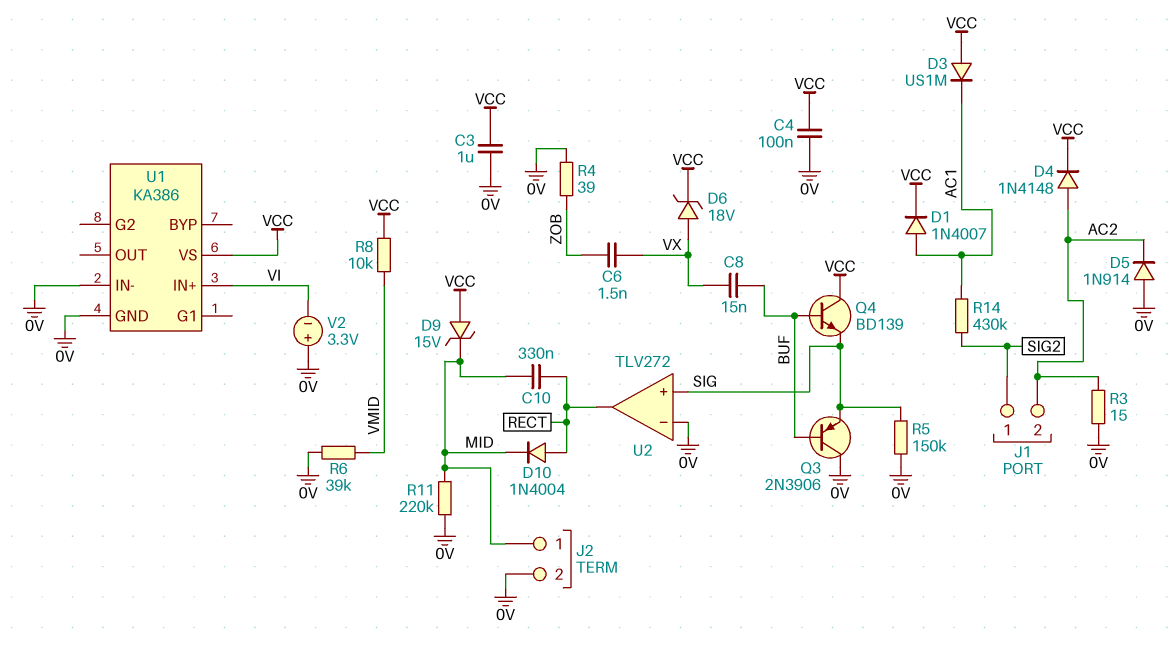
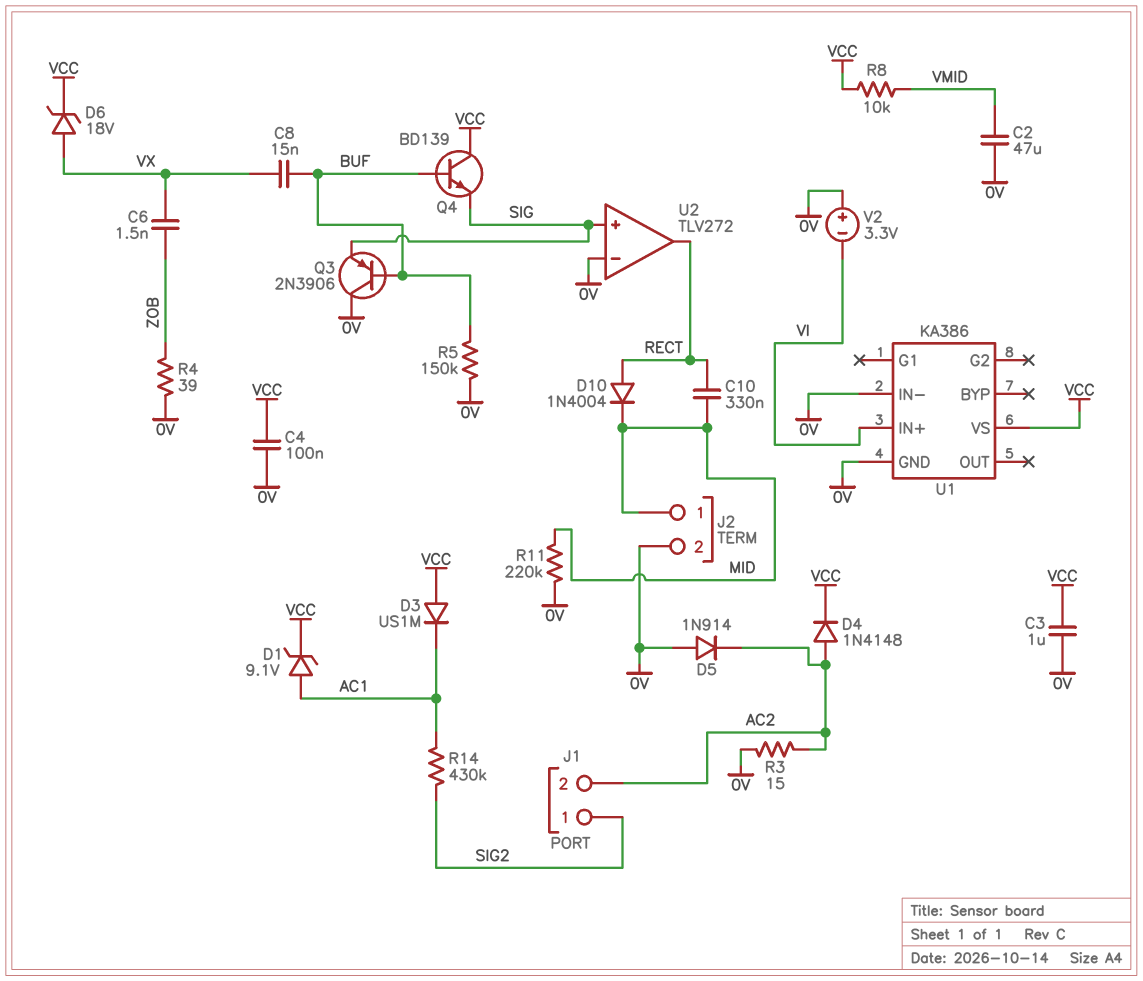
C2: none -> 47uF (0V, VMID)
D1: diode 1N4007 (A AC1, K VCC) -> zener 9.1V (A AC1, K VCC)
D9: zener 15V (A VCC, K MID) -> none
R5: 150k (0V, SIG) -> 150k (0V, BUF)
R6: 39k (0V, VMID) -> none

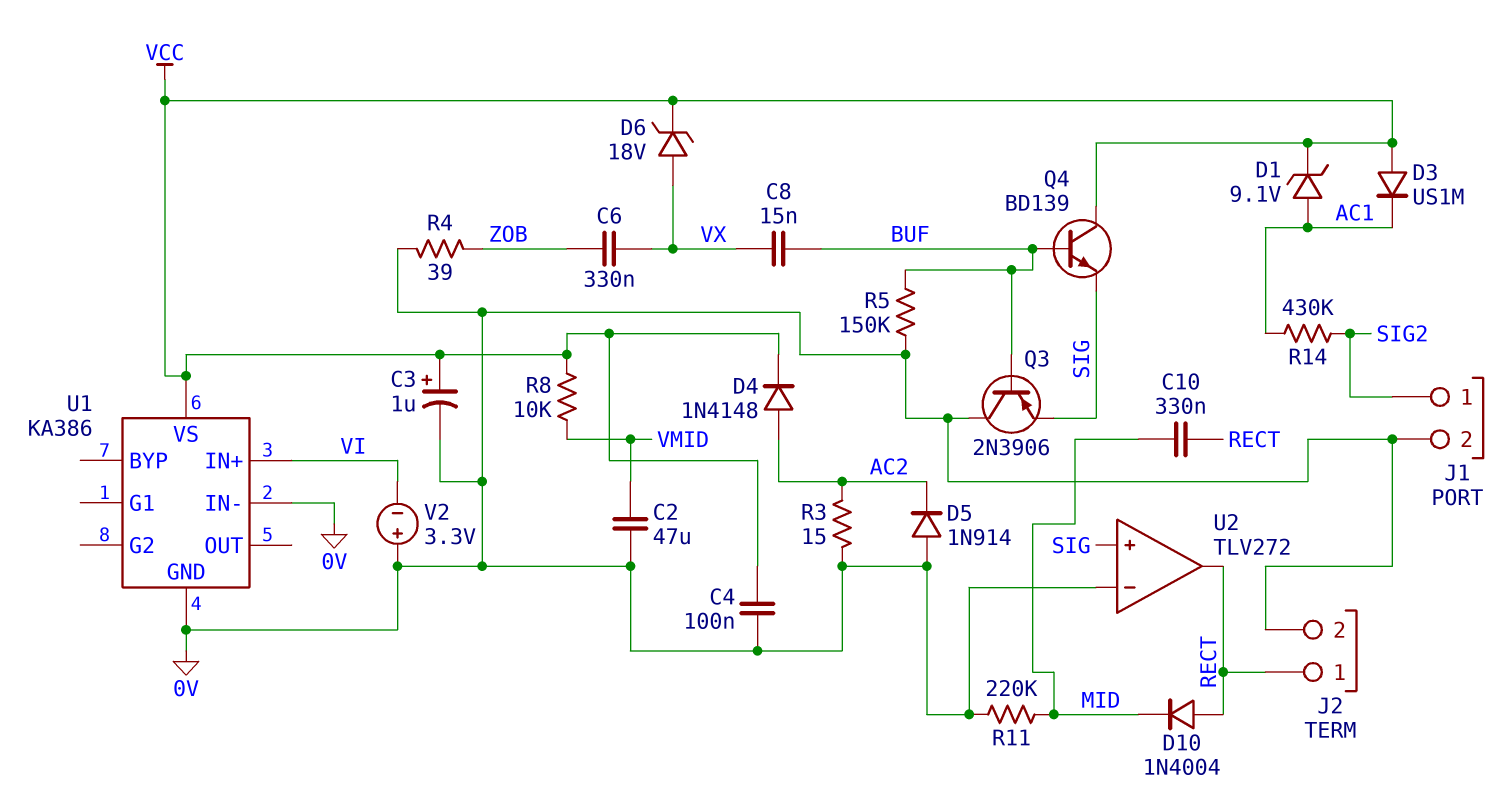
C3: 1uF (0V, VCC) -> 1uF (plus VCC, minus 0V)
C6: 1.5nF (VX, ZOB) -> 330nF (VX, ZOB)
J1 pin 2: AC2 -> 0V
J2 pin 1: MID -> RECT

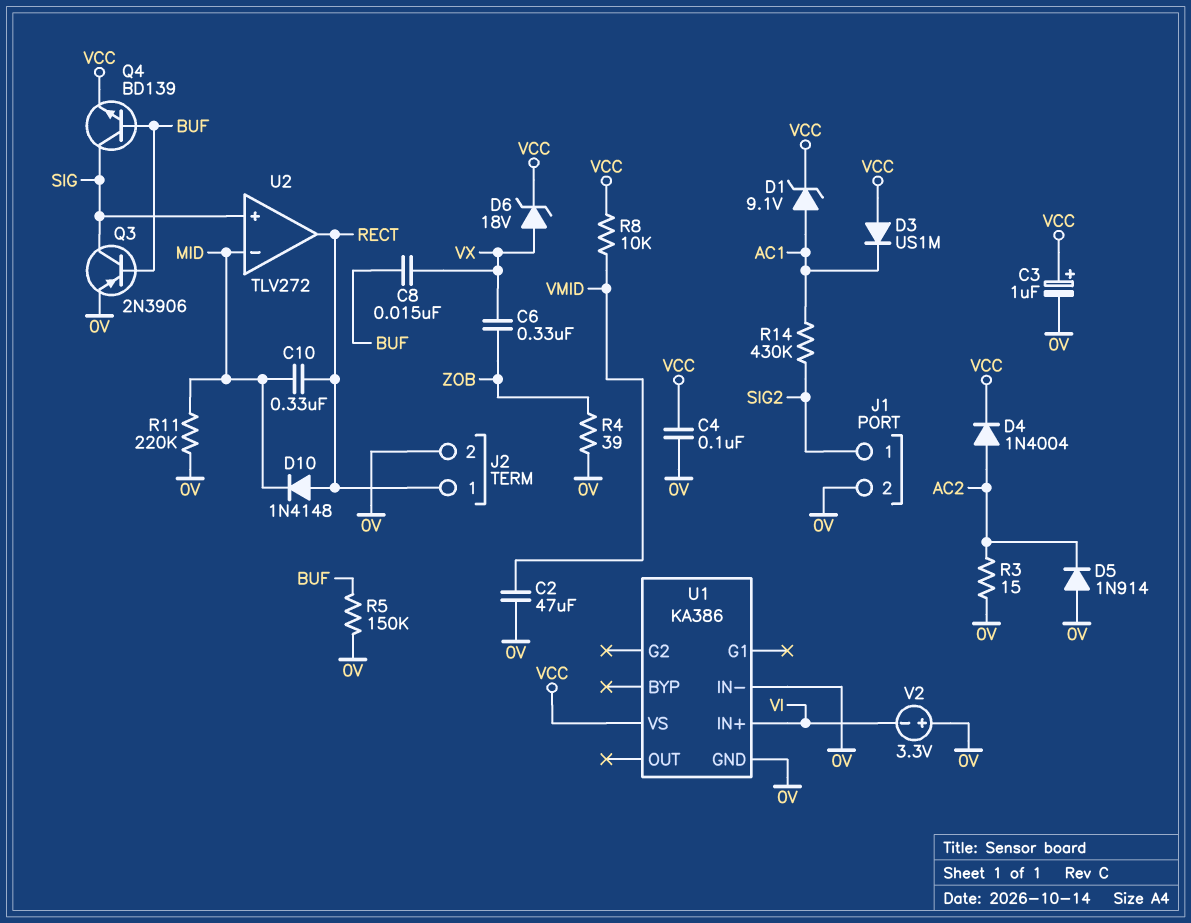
D4: diode 1N4148 (A AC2, K VCC) -> diode 1N4004 (A AC2, K VCC)
D10: diode 1N4004 (A RECT, K MID) -> diode 1N4148 (A RECT, K MID)
Q3: PNP 2N3906 (B BUF, C 0V, E SIG) -> PNP 2N3906 (B BUF, C SIG, E 0V)
Q4: NPN BD139 (B BUF, C VCC, E SIG) -> NPN BD139 (B BUF, C SIG, E VCC)
U2 pin in-: 0V -> MID

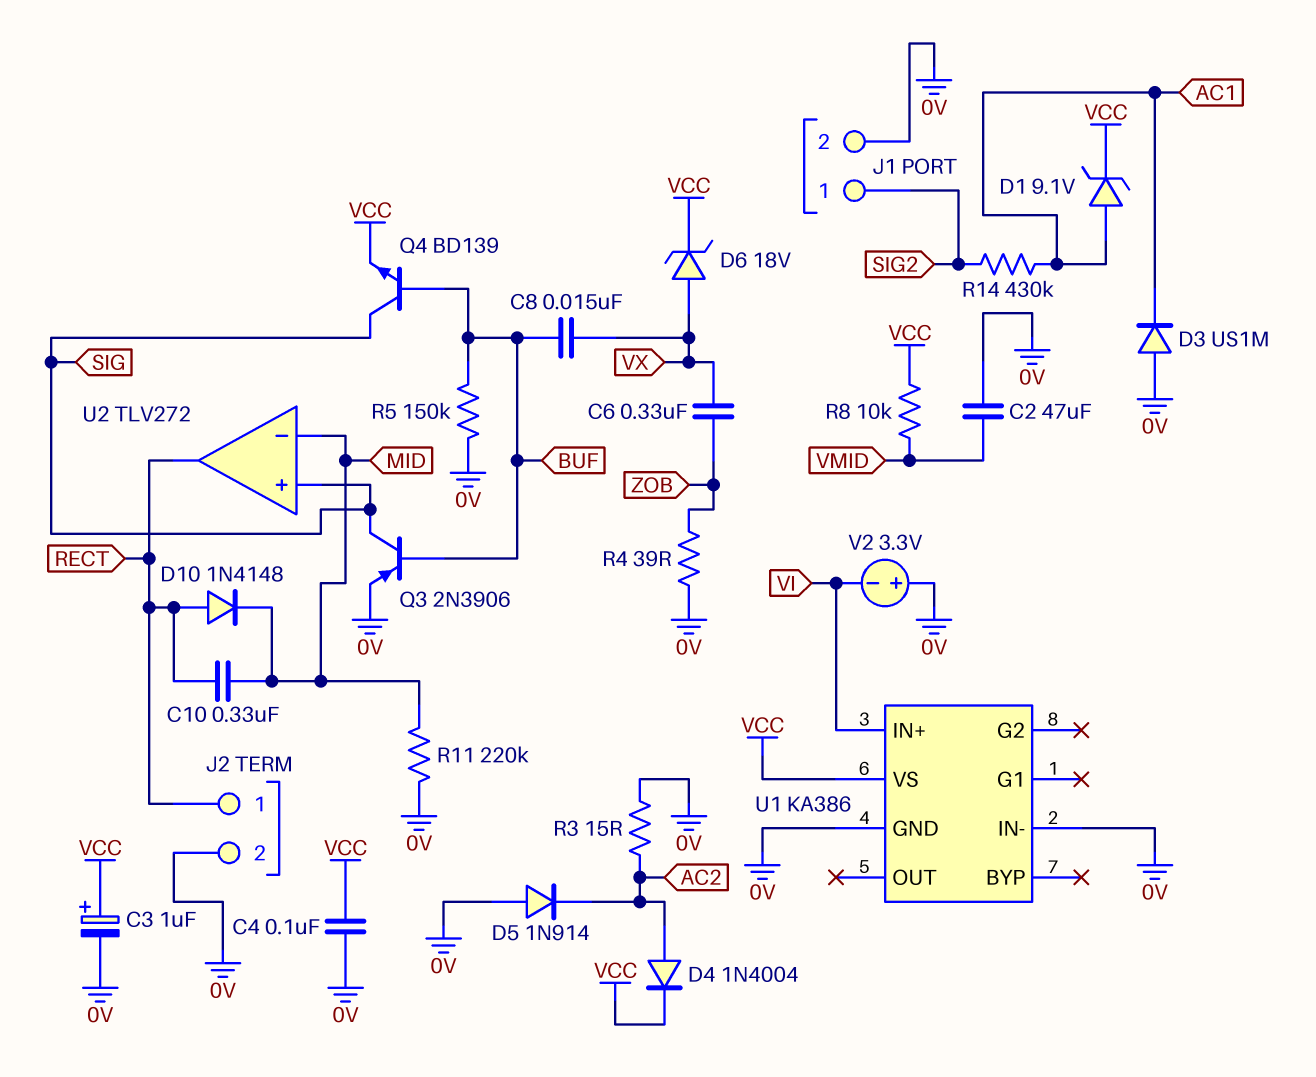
D3: diode US1M (A VCC, K AC1) -> diode US1M (A 0V, K AC1)

